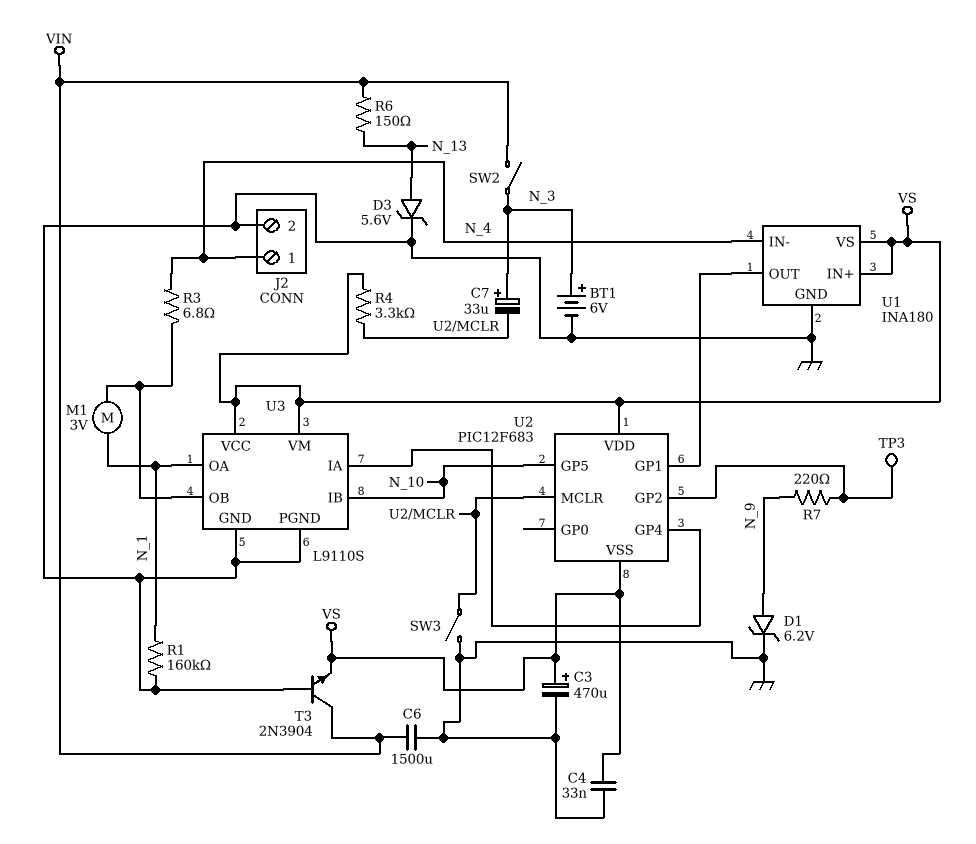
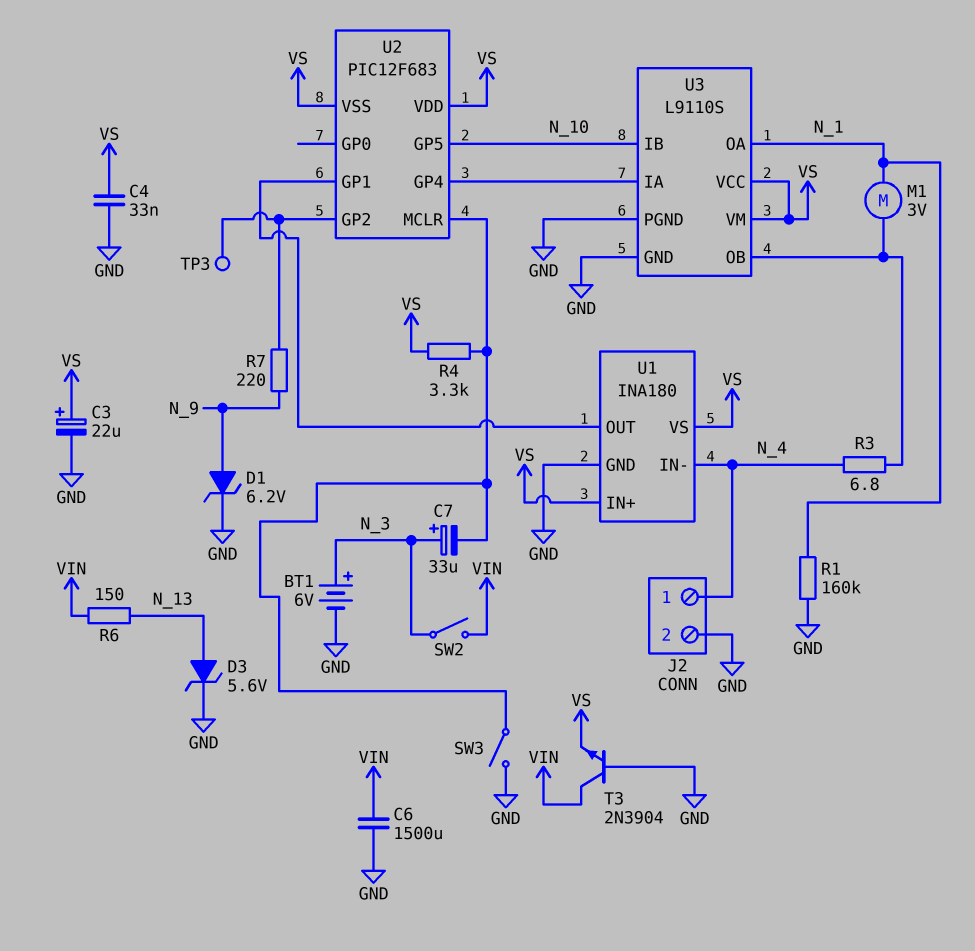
C3: 470uF (plus VS, minus GND) -> 22uF (plus VS, minus GND)

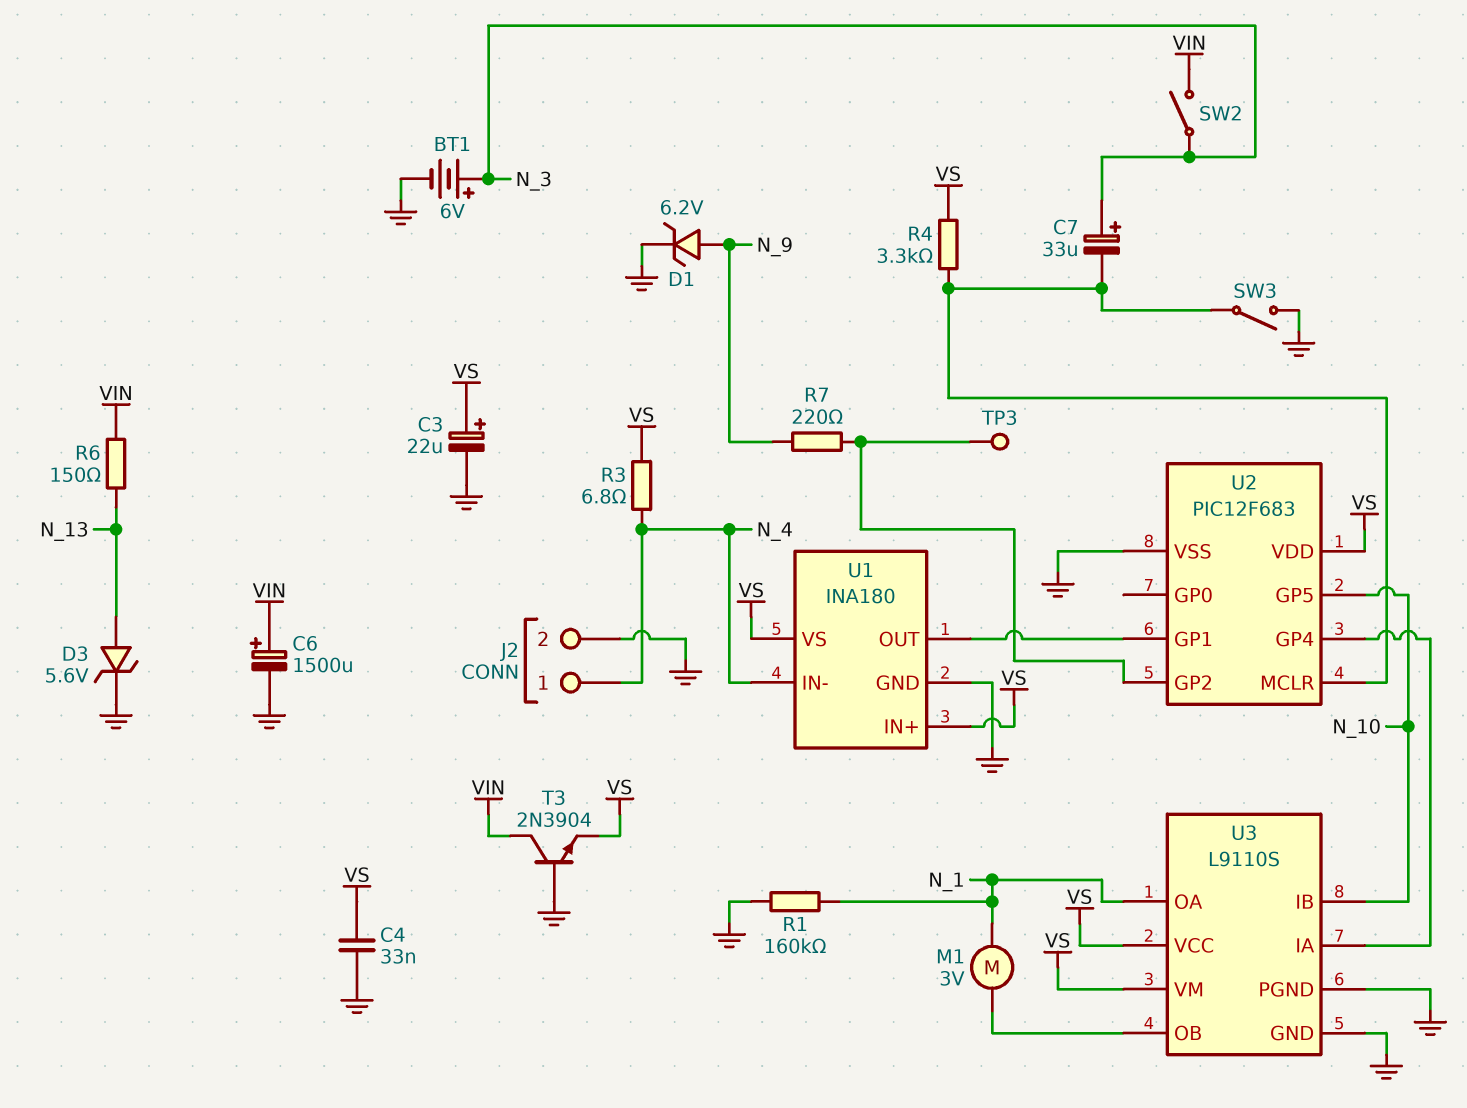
C6: 1500uF (GND, VIN) -> 1500uF (plus VIN, minus GND)
R3: 6.8 (N_4, U3/OB) -> 6.8 (N_4, VS)
U2 pin VSS: VS -> GND

